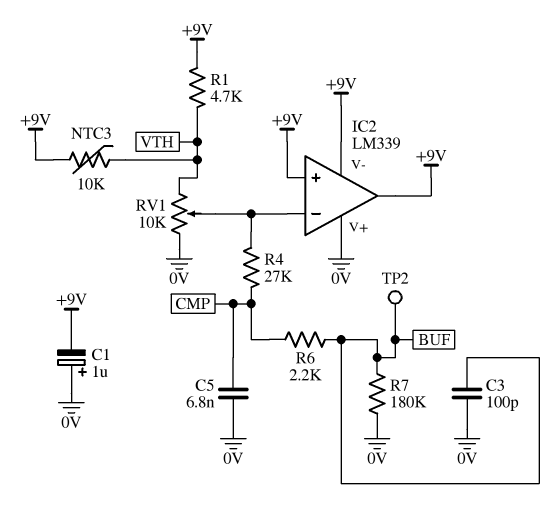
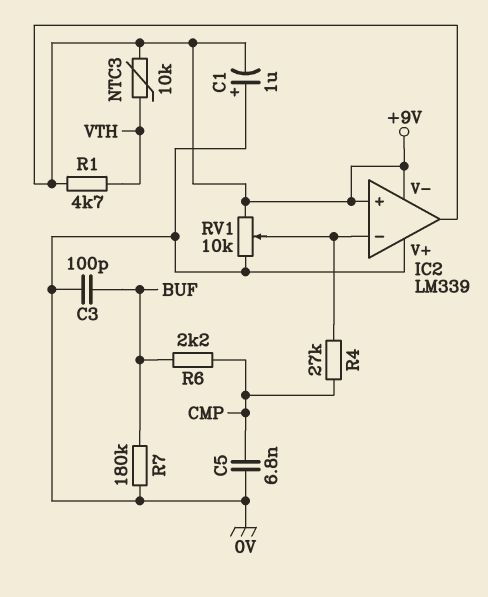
RV1: 10k (0V, VTH, wiper IC2/in-) -> 10k (+9V, 0V, wiper IC2/in-)
TP2: test point (BUF) -> none

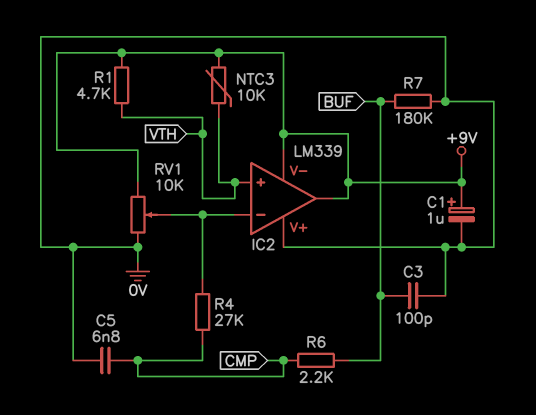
C1: 1uF (plus 0V, minus +9V) -> 1uF (plus +9V, minus 0V)
IC2 pin in+: +9V -> VTH

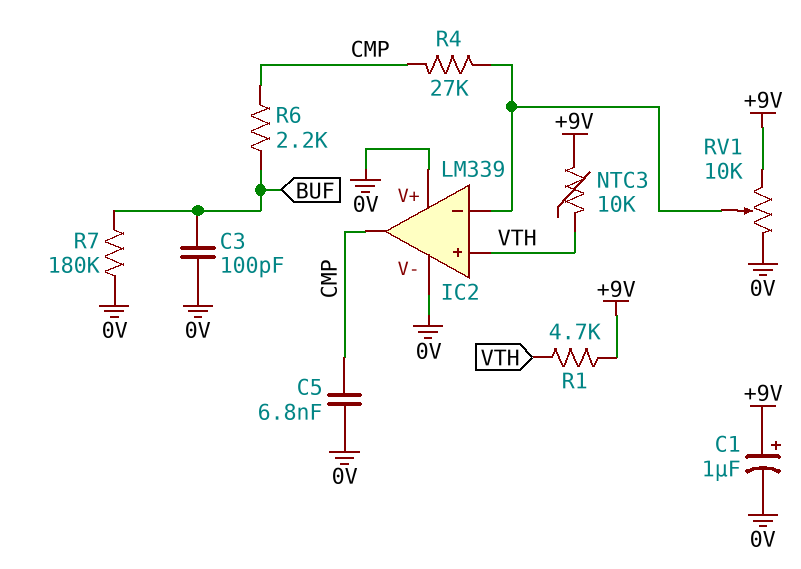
IC2 pin V-: +9V -> 0V
IC2 pin out: +9V -> CMP

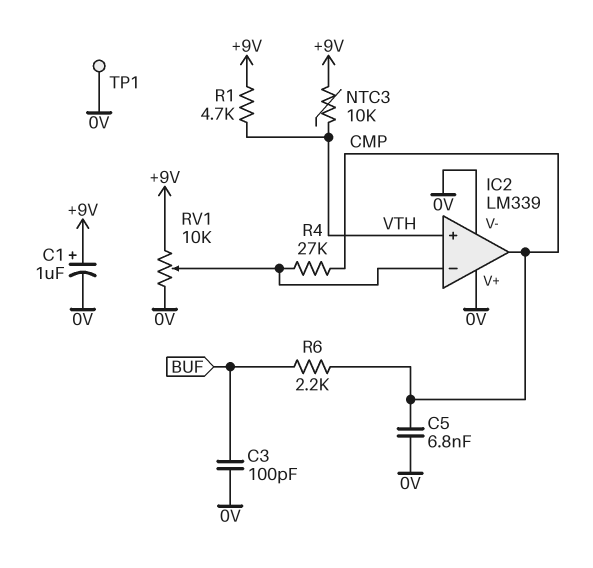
R7: 180k (0V, BUF) -> none
TP1: none -> test point (0V)

